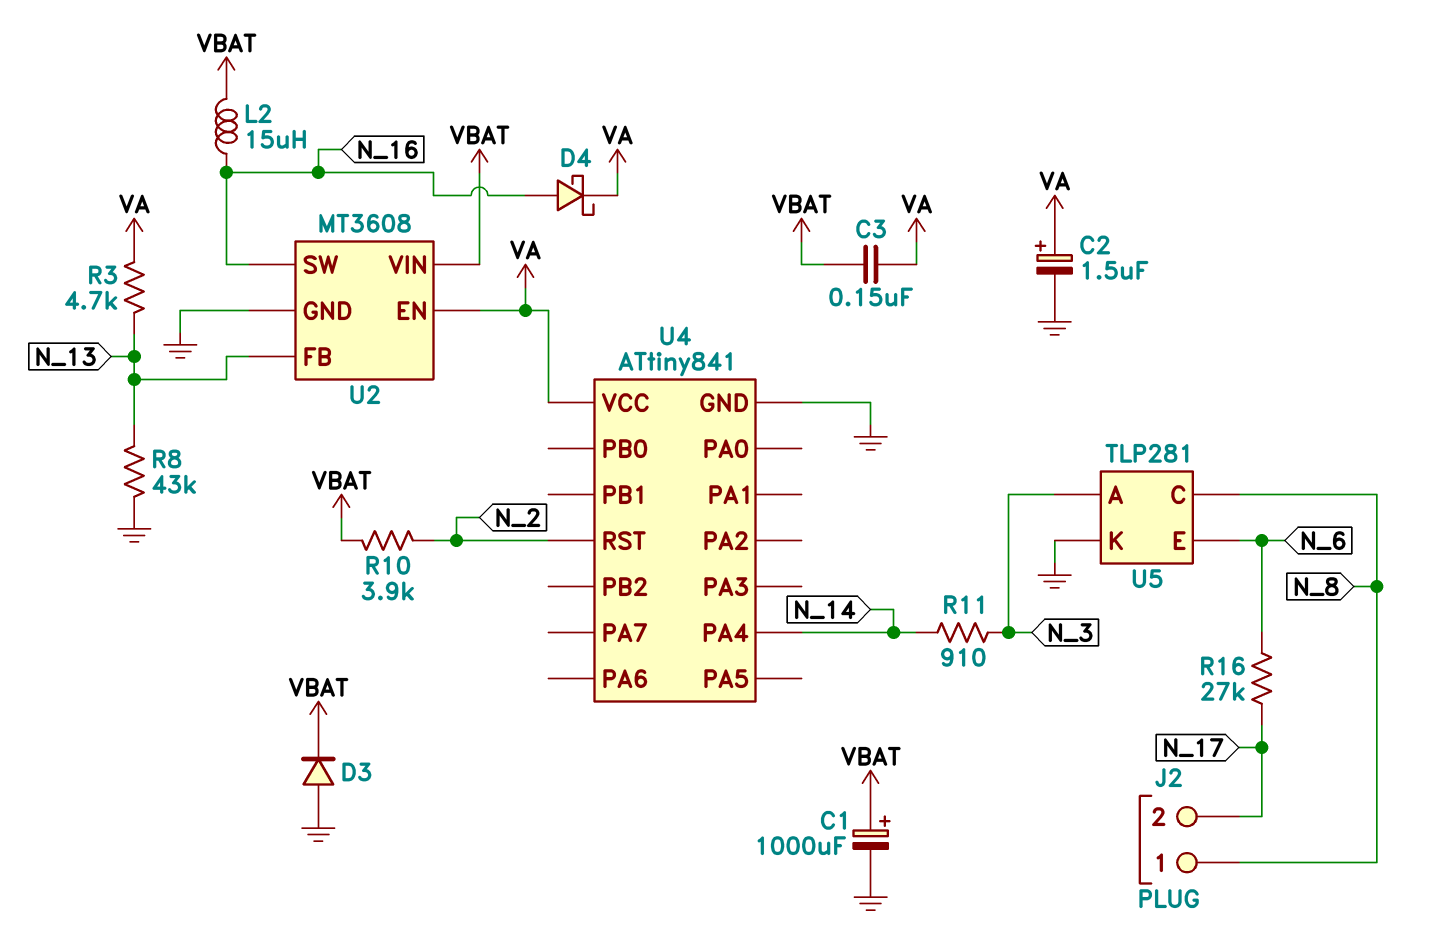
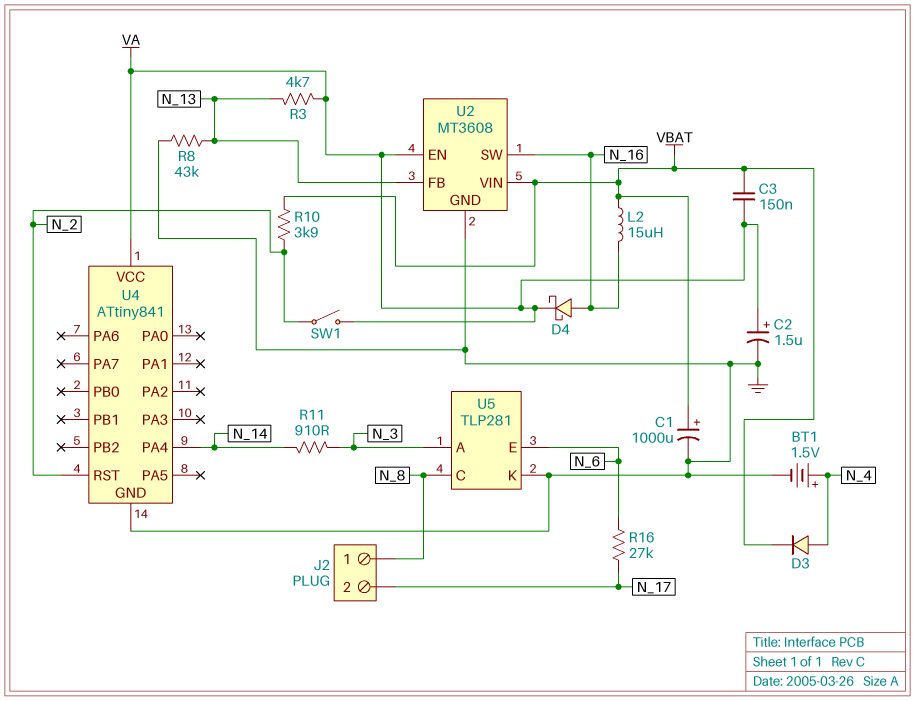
BT1: none -> 1.5V (plus N_4, minus GND)
D3: diode (A GND, K VBAT) -> diode (A N_4, K VBAT)
SW1: none -> switch (N_2, VA)

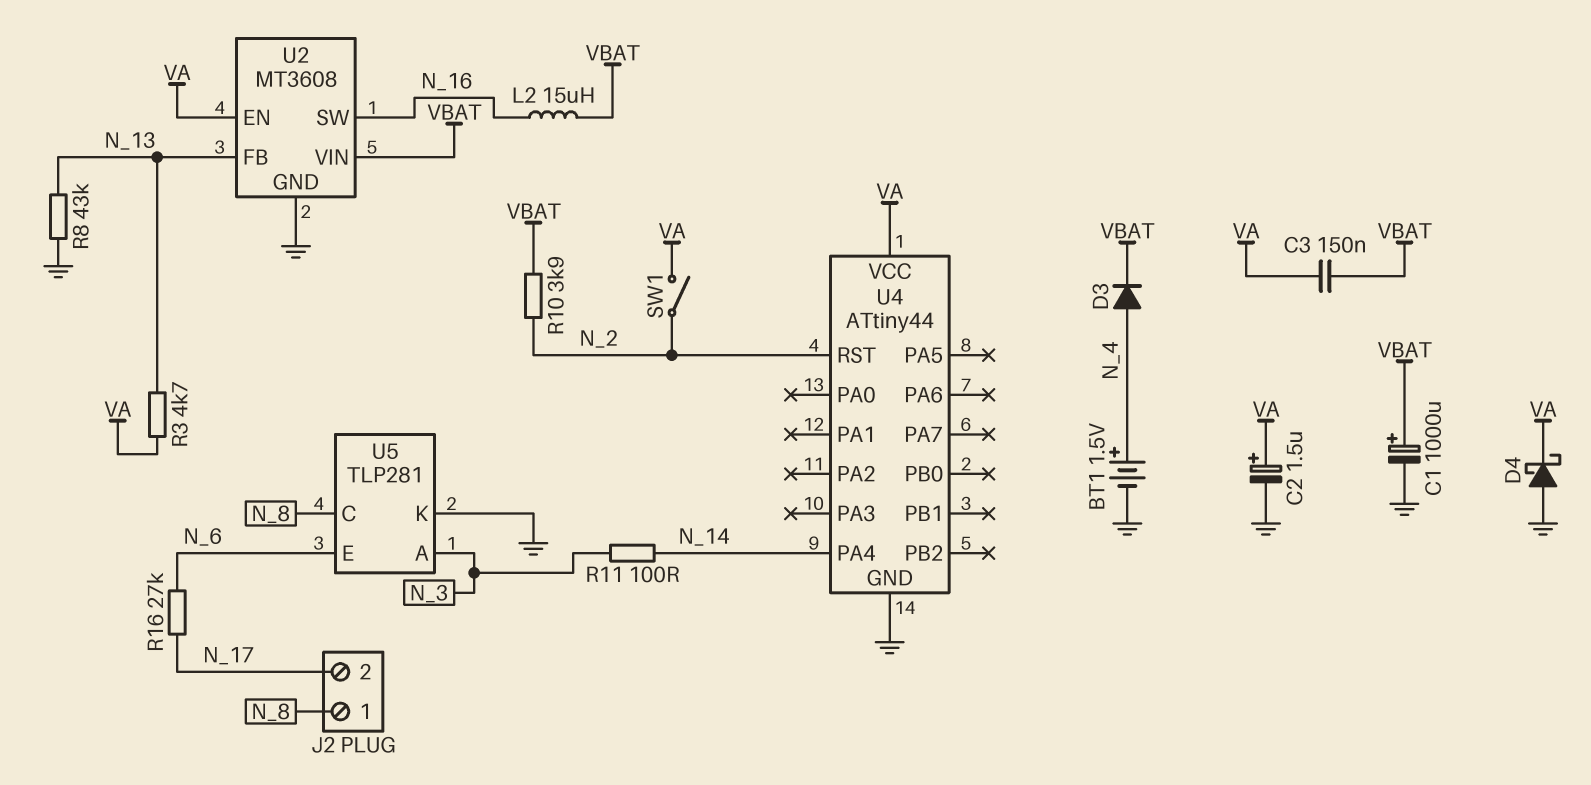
D4: schottky (A N_16, K VA) -> schottky (A GND, K VA)
R11: 910 (N_3, N_14) -> 100 (N_3, N_14)
U4: ATtiny841 -> ATtiny44

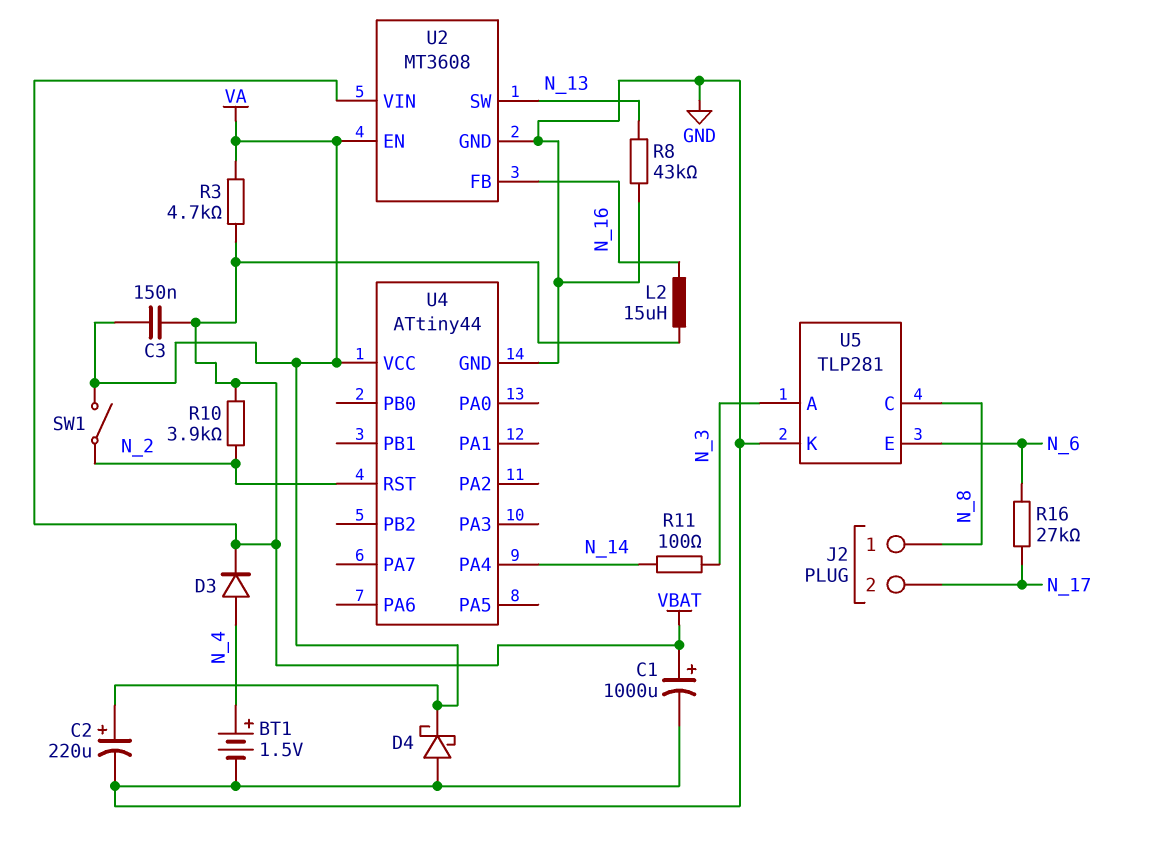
C2: 1.5uF (plus VA, minus GND) -> 220uF (plus VA, minus GND)
R3: 4.7k (N_13, VA) -> 4.7k (VA, VBAT)
U2 pin FB: N_13 -> N_16
U2 pin SW: N_16 -> N_13

